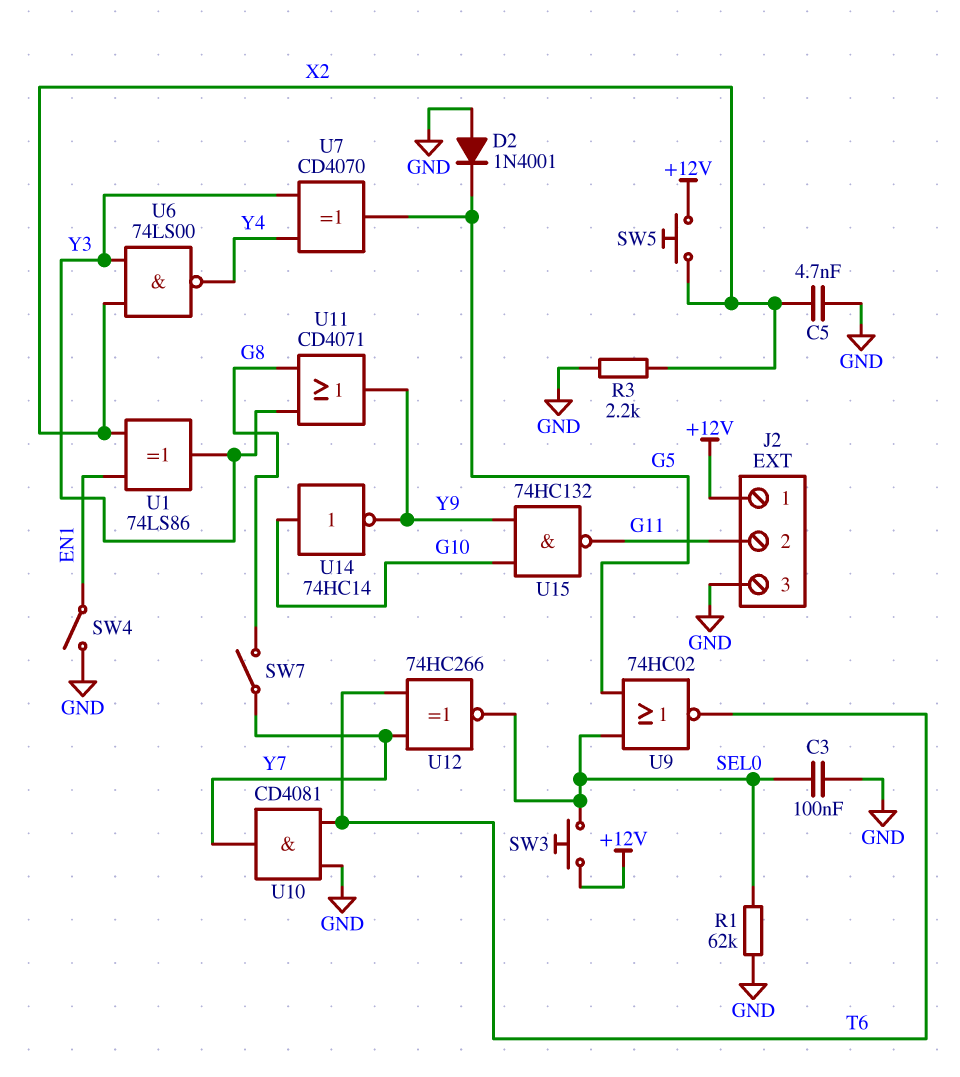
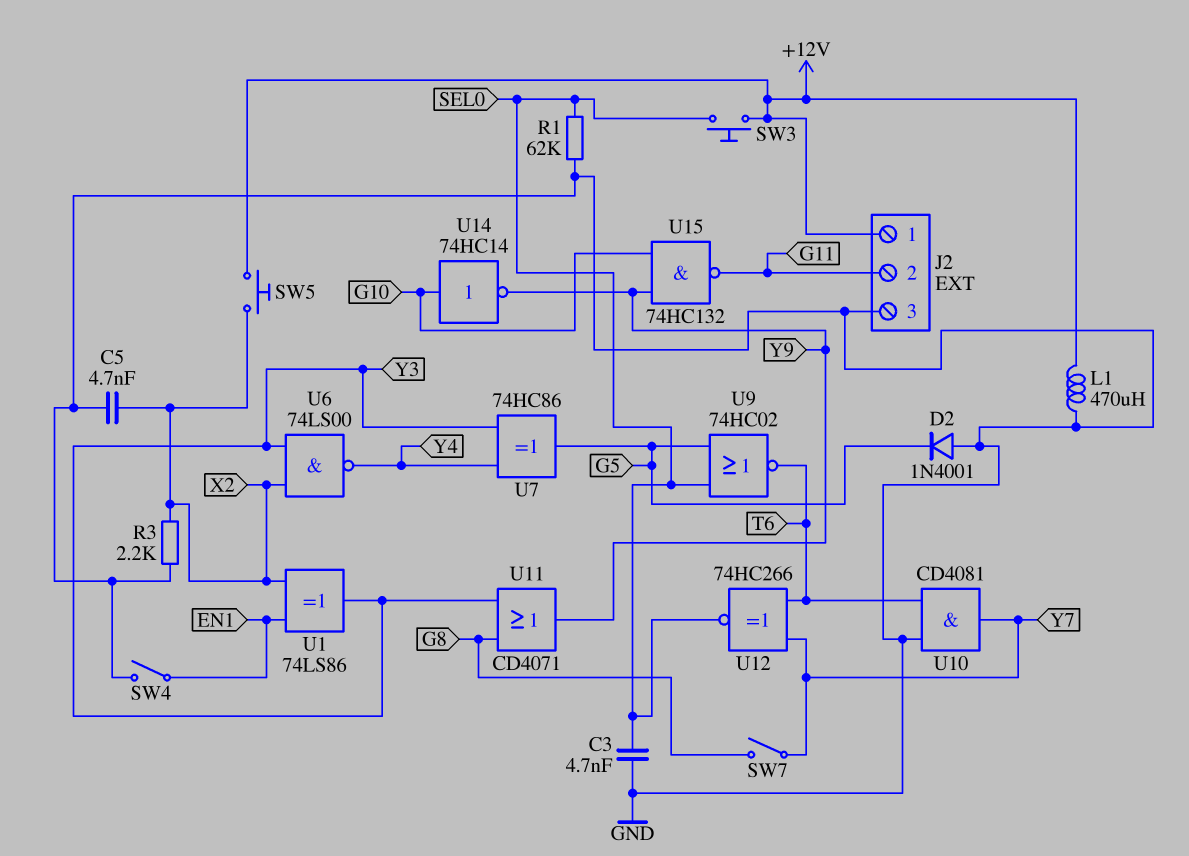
C3: 100nF (GND, SEL0) -> 4.7nF (GND, SEL0)
L1: none -> 470uH (+12V, GND)
U7: XOR CD4070 (in Y3, in Y4, out G5) -> XOR 74HC86 (in Y3, in Y4, out G5)

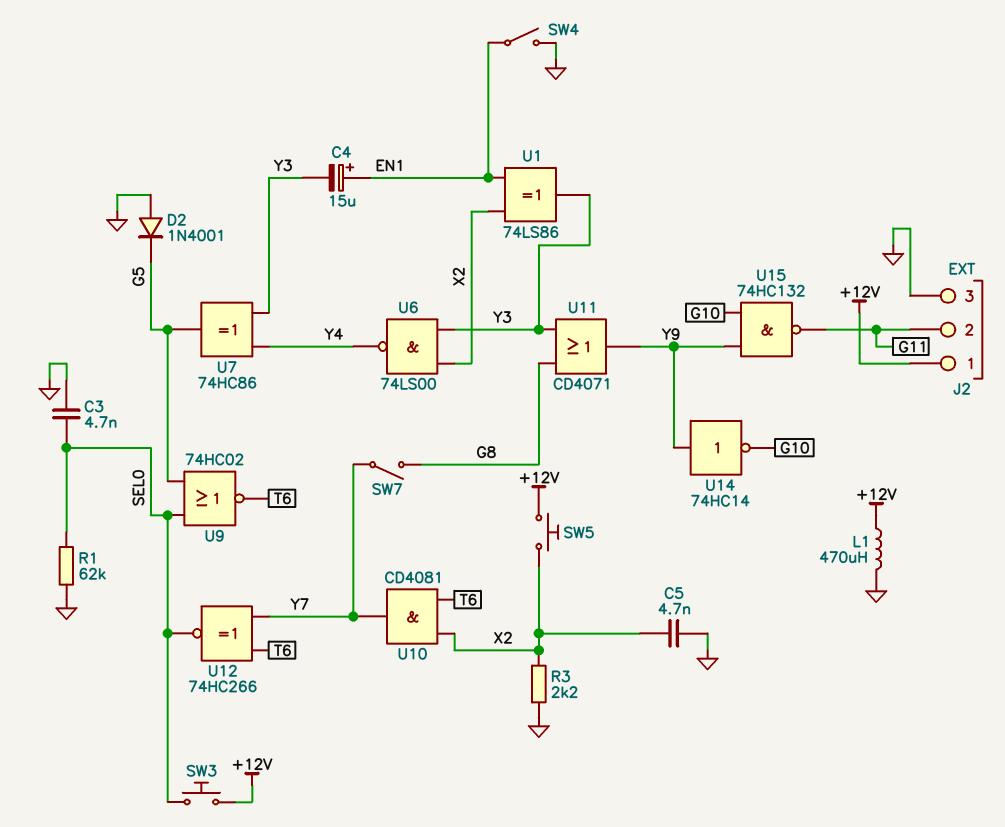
C4: none -> 15uF (plus EN1, minus Y3)
U10: AND CD4081 (in GND, in T6, out Y7) -> AND CD4081 (in T6, in X2, out Y7)
U14: NOT 74HC14 (in G10, out Y9) -> NOT 74HC14 (in Y9, out G10)

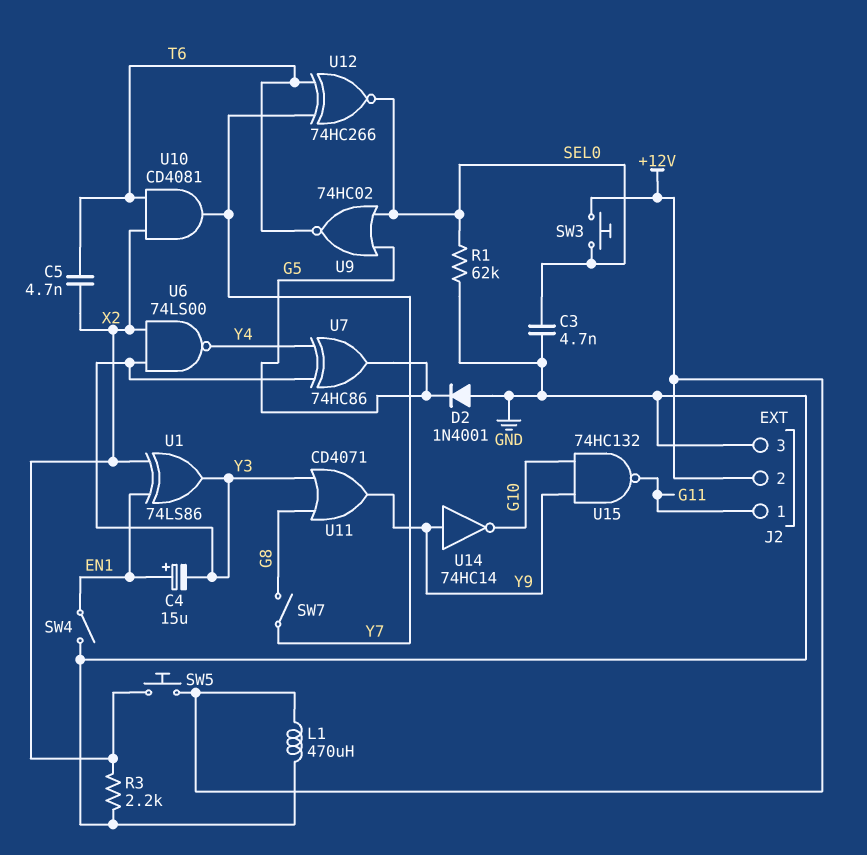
C5: 4.7nF (GND, X2) -> 4.7nF (T6, X2)
J2 pin 1: +12V -> G11
J2 pin 2: G11 -> +12V

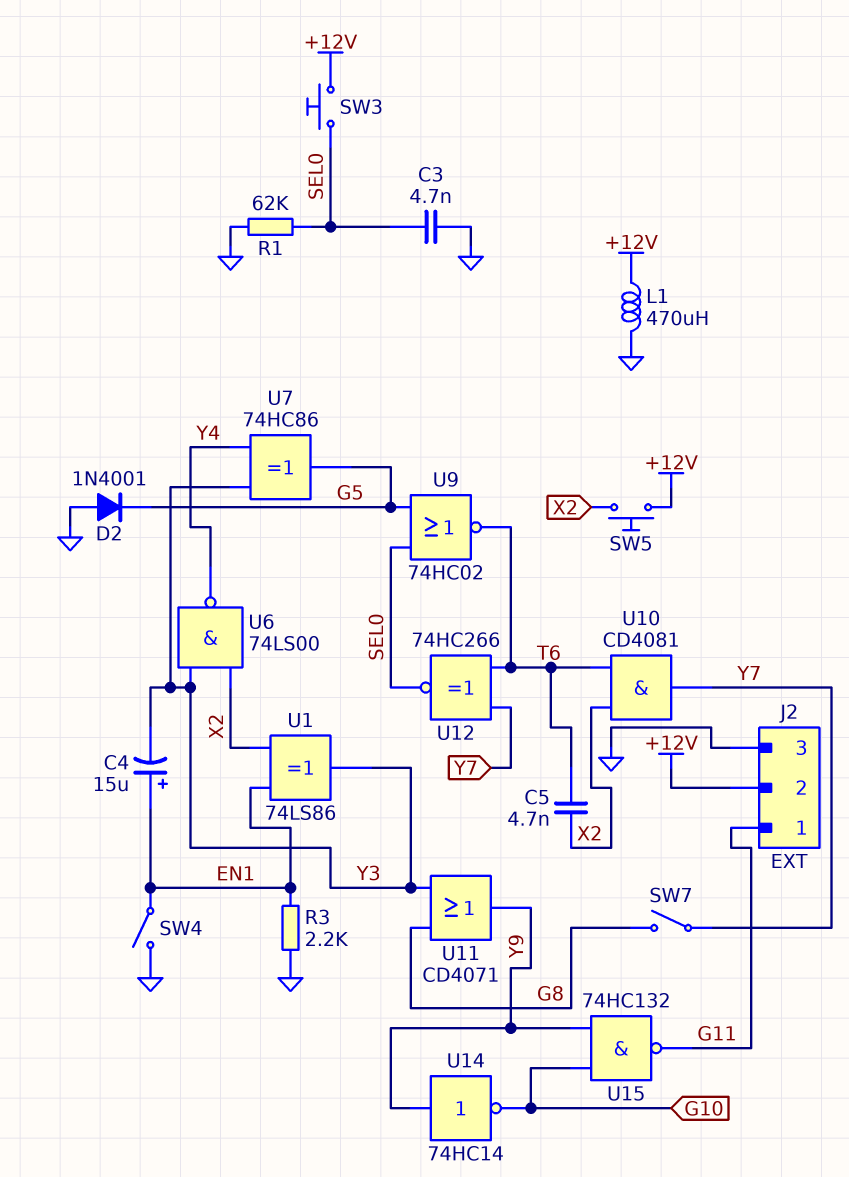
R3: 2.2k (GND, X2) -> 2.2k (EN1, GND)

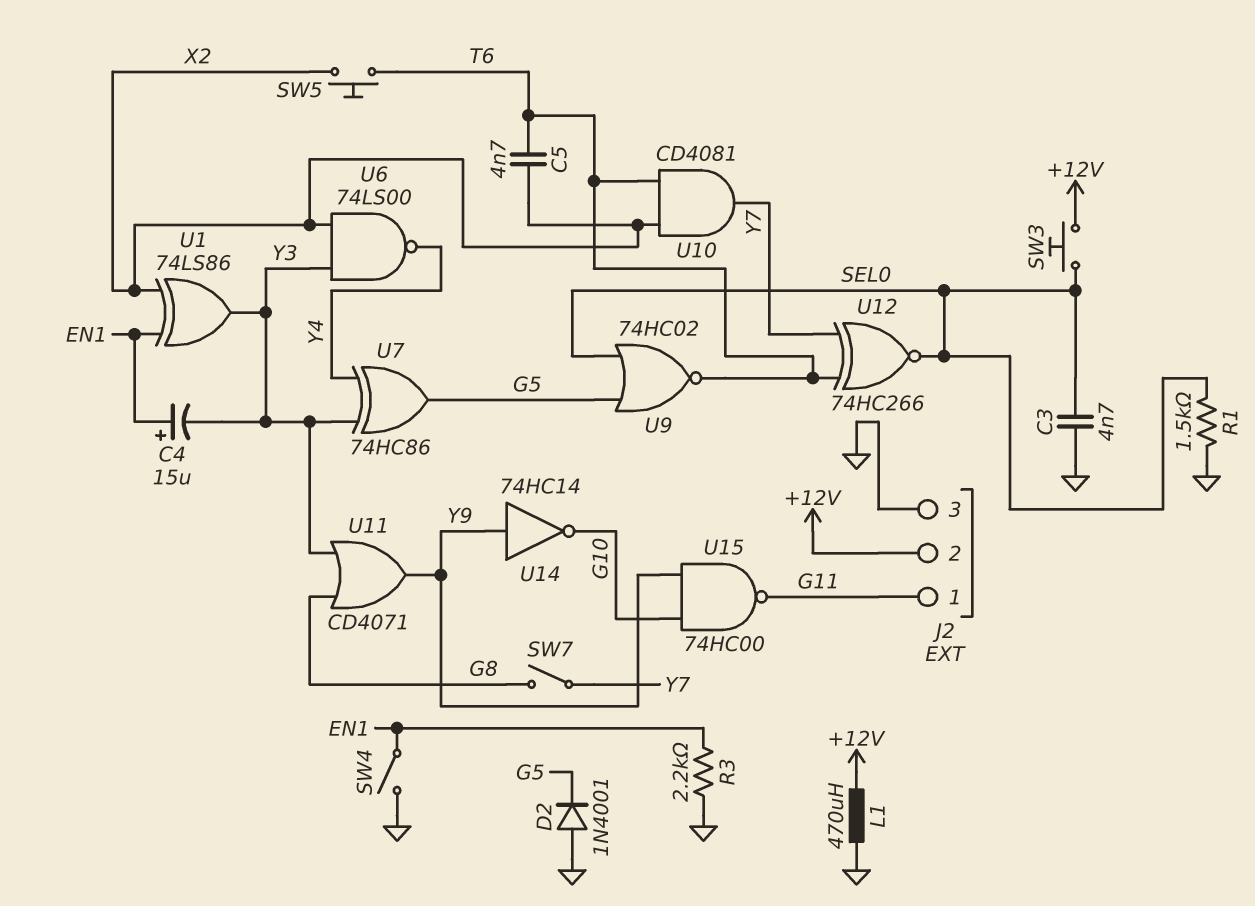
R1: 62k (GND, SEL0) -> 1.5k (GND, SEL0)
SW5: button (+12V, X2) -> button (T6, X2)
U15: NAND 74HC132 (in G10, in Y9, out G11) -> NAND 74HC00 (in G10, in Y9, out G11)

